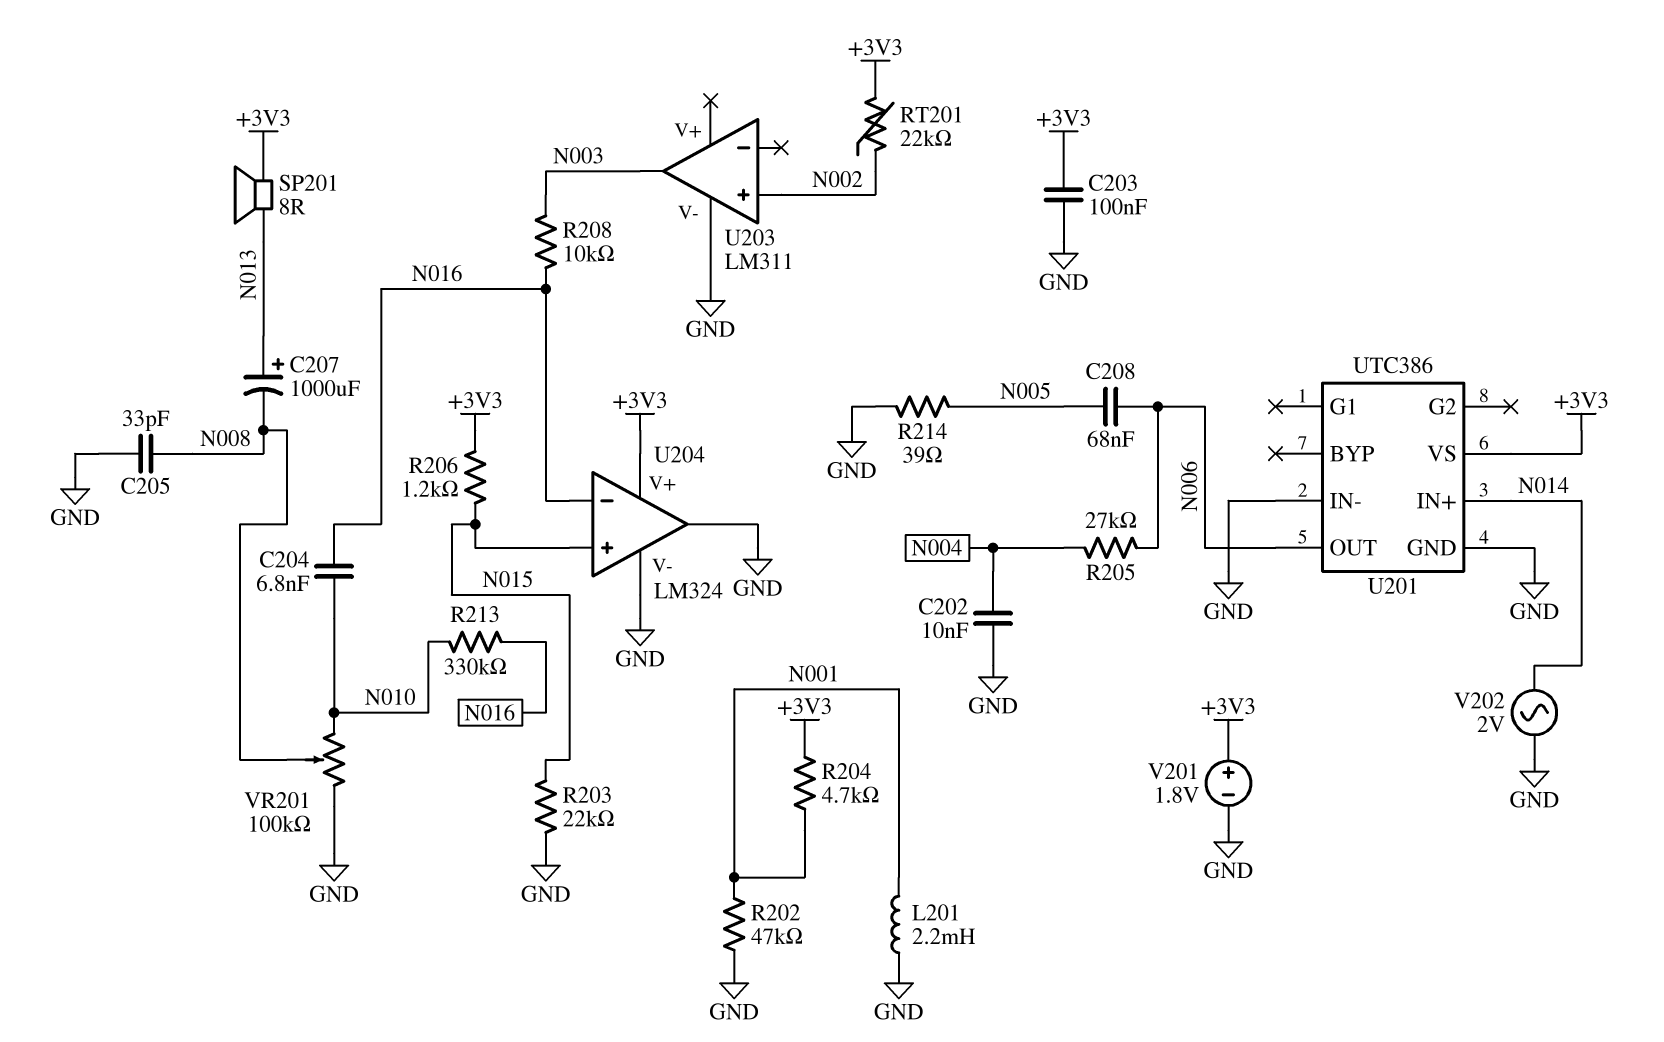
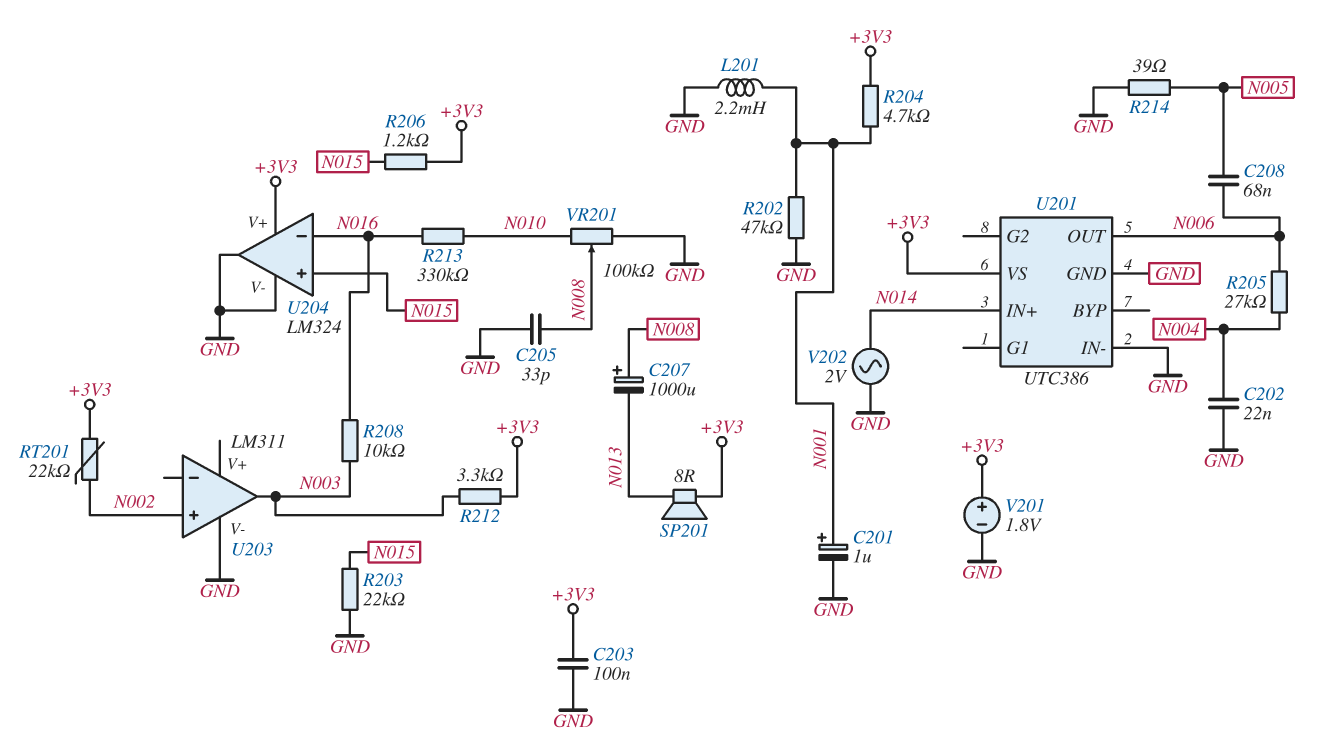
C201: none -> 1uF (plus N001, minus GND)
C202: 10nF (GND, N004) -> 22nF (GND, N004)
C204: 6.8nF (N010, N016) -> none
C207: 1000uF (plus N013, minus N008) -> 1000uF (plus N008, minus N013)
R212: none -> 3.3k (+3V3, N003)

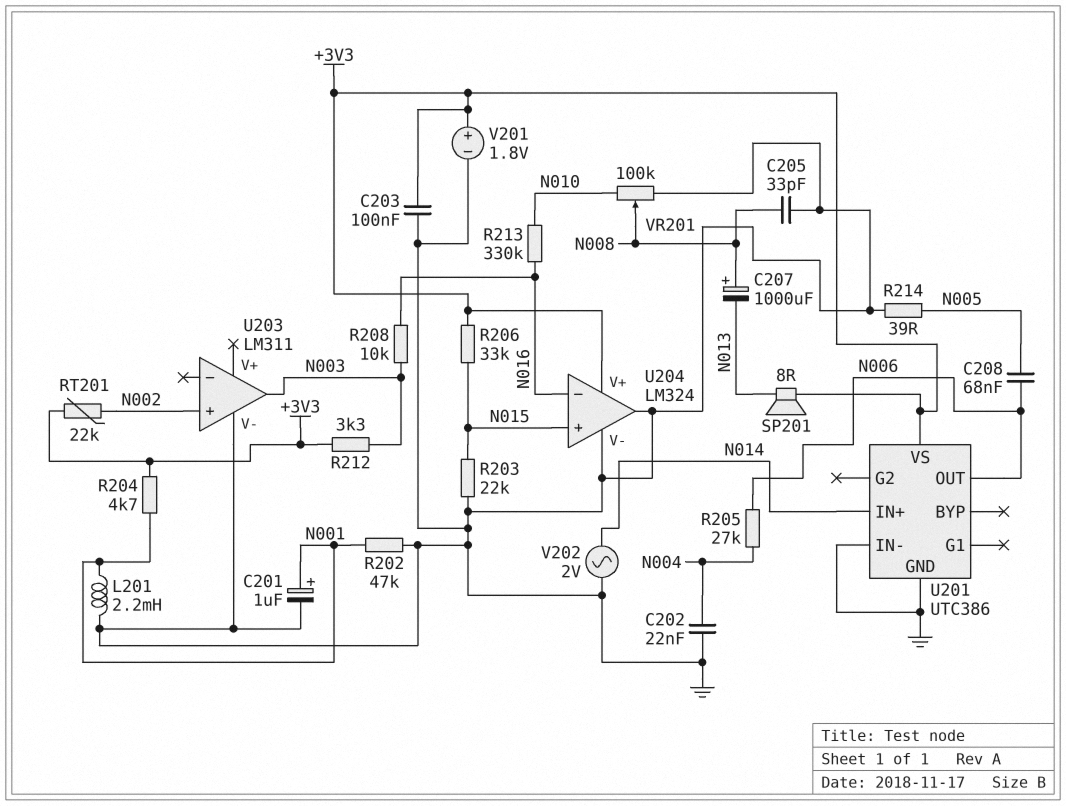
R206: 1.2k (+3V3, N015) -> 33k (+3V3, N015)

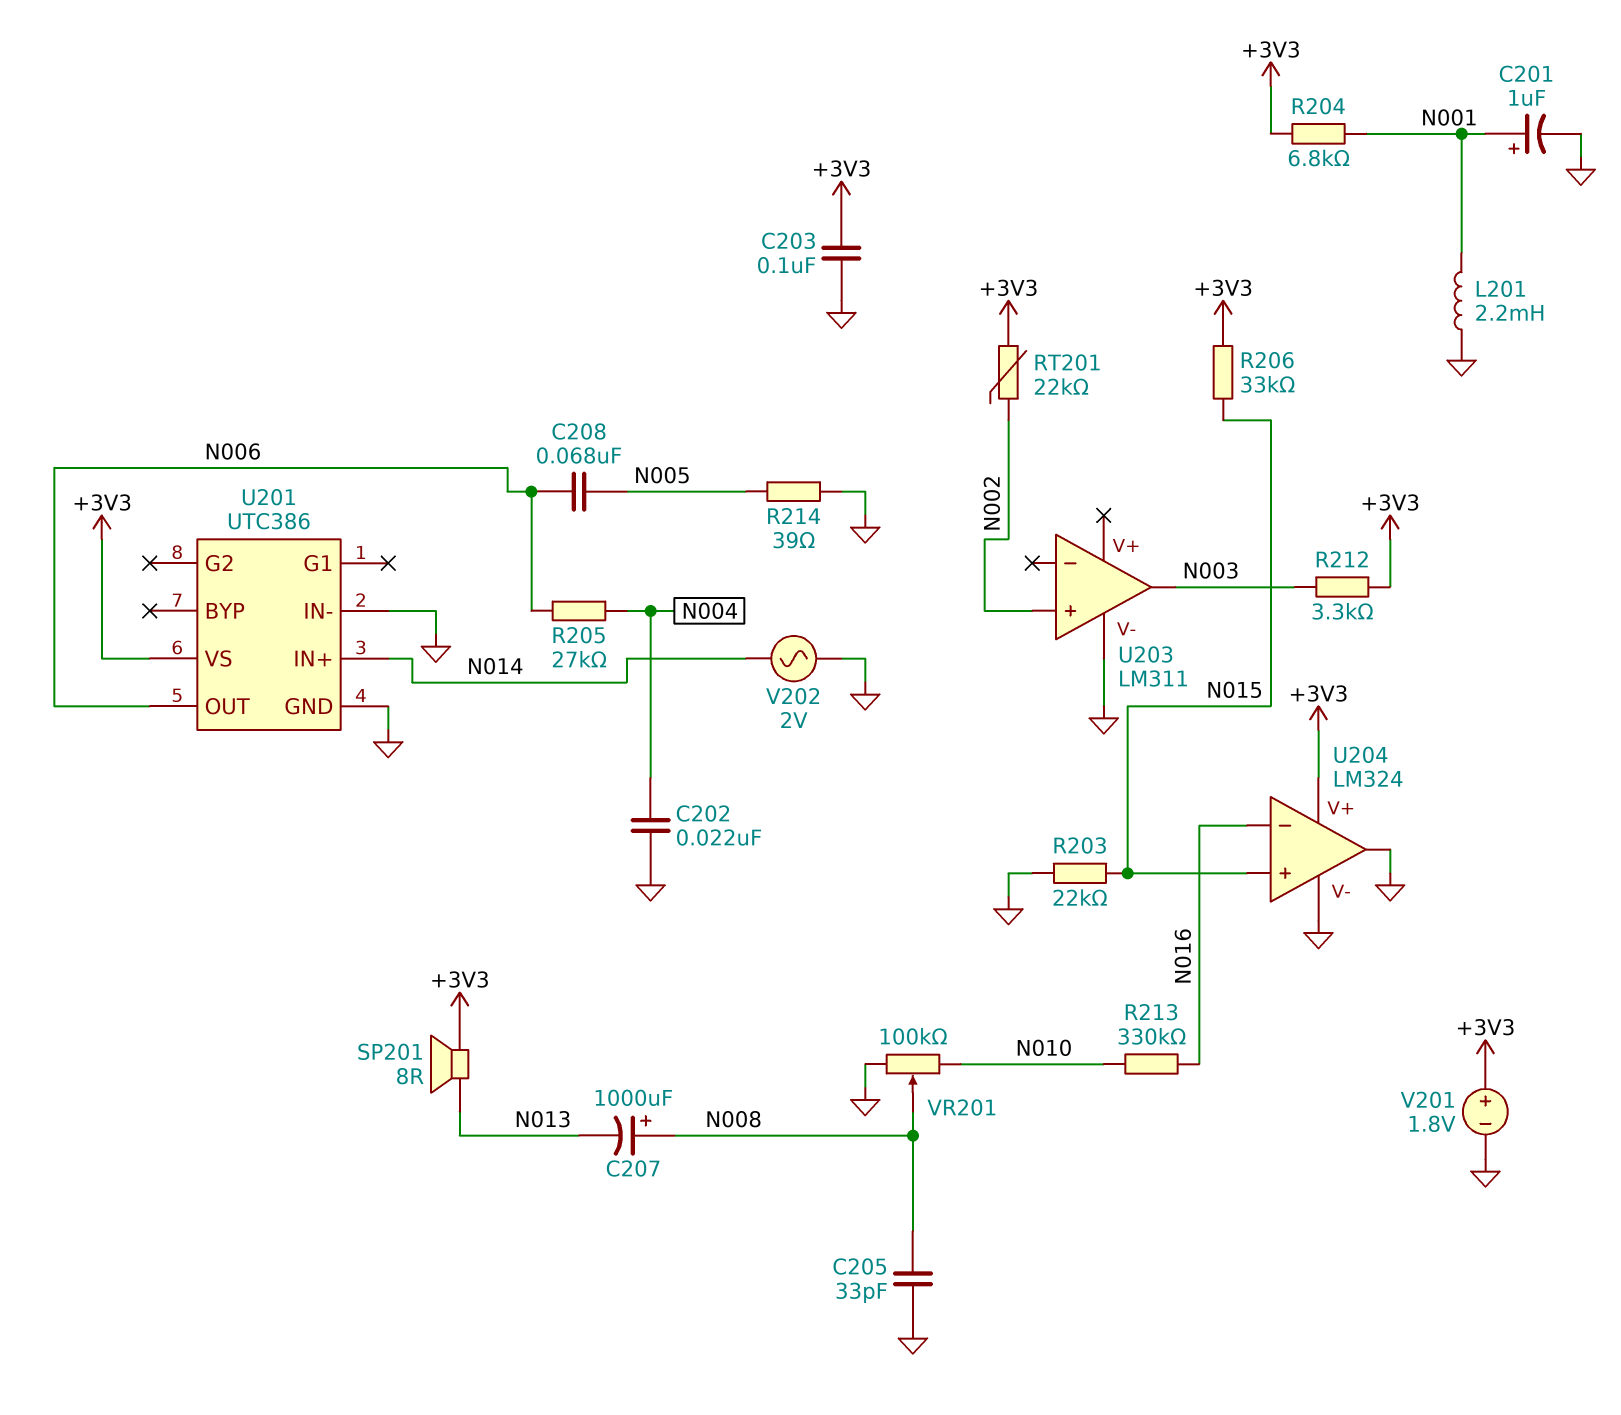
R202: 47k (GND, N001) -> none
R204: 4.7k (+3V3, N001) -> 6.8k (+3V3, N001)
R208: 10k (N003, N016) -> none

